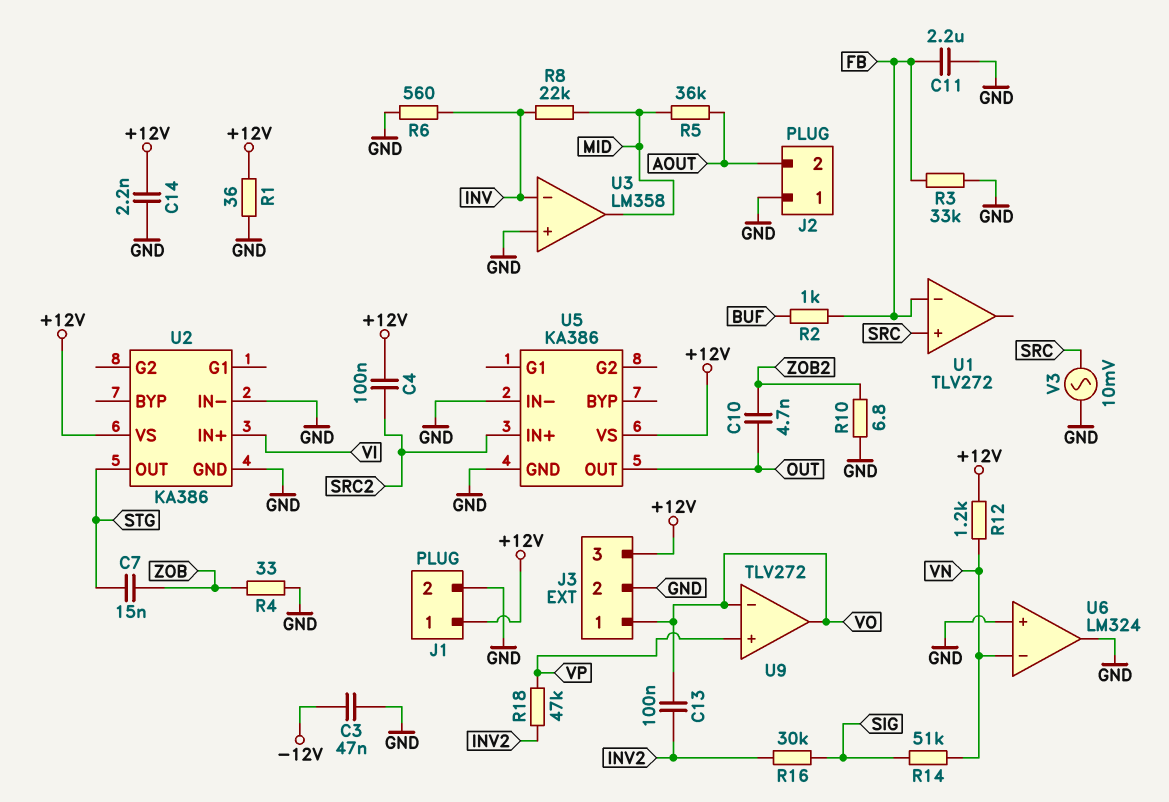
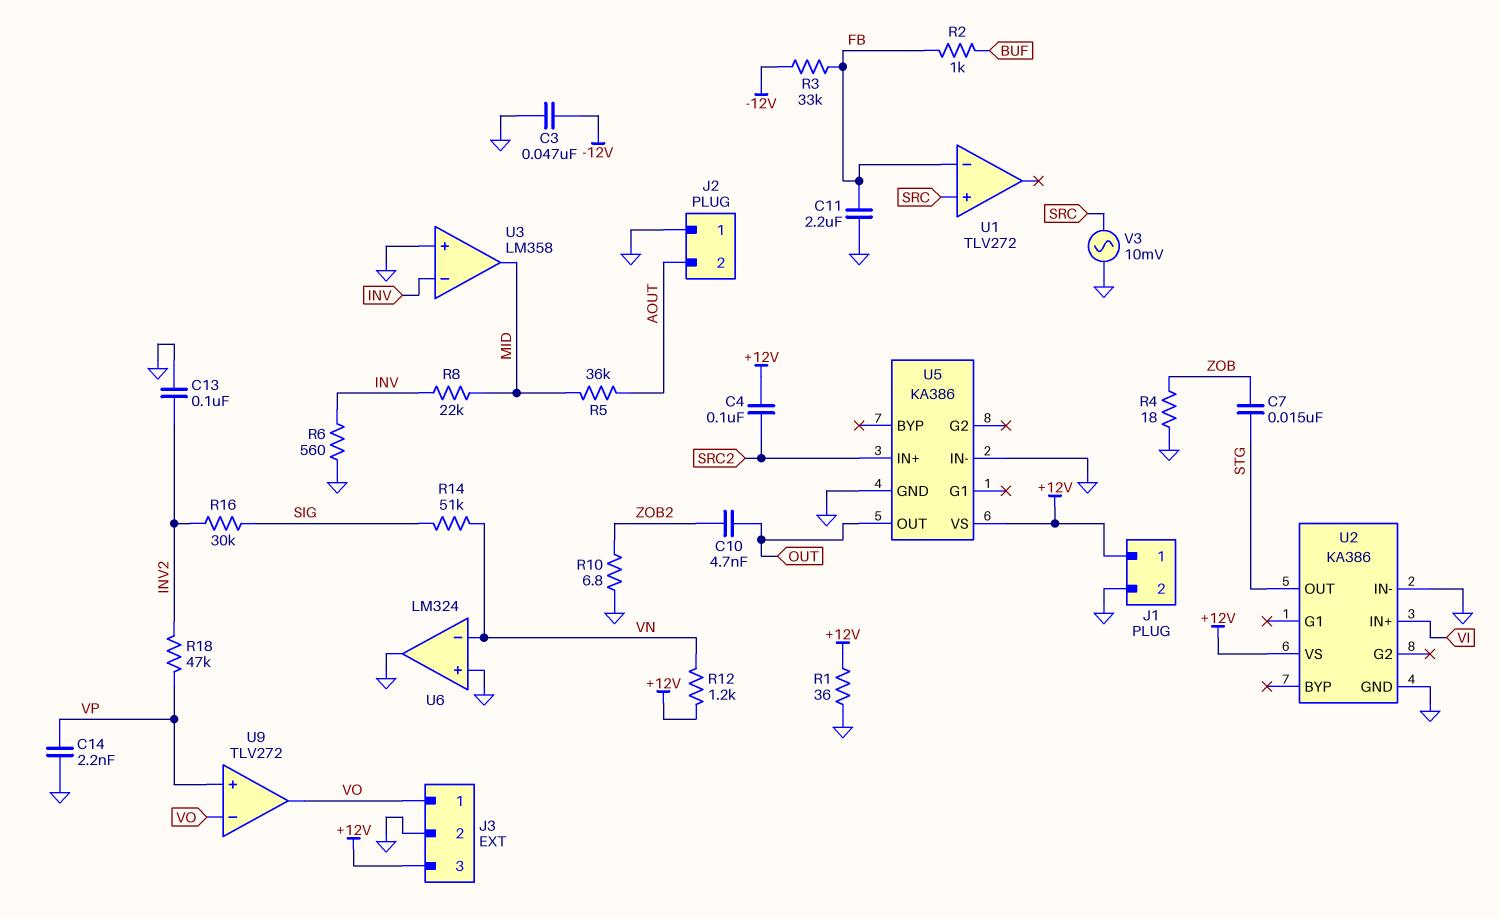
C13: 100nF (INV2, VO) -> 100nF (GND, INV2)
C14: 2.2nF (+12V, GND) -> 2.2nF (GND, VP)
R3: 33k (FB, GND) -> 33k (-12V, FB)
R4: 33 (GND, ZOB) -> 18 (GND, ZOB)

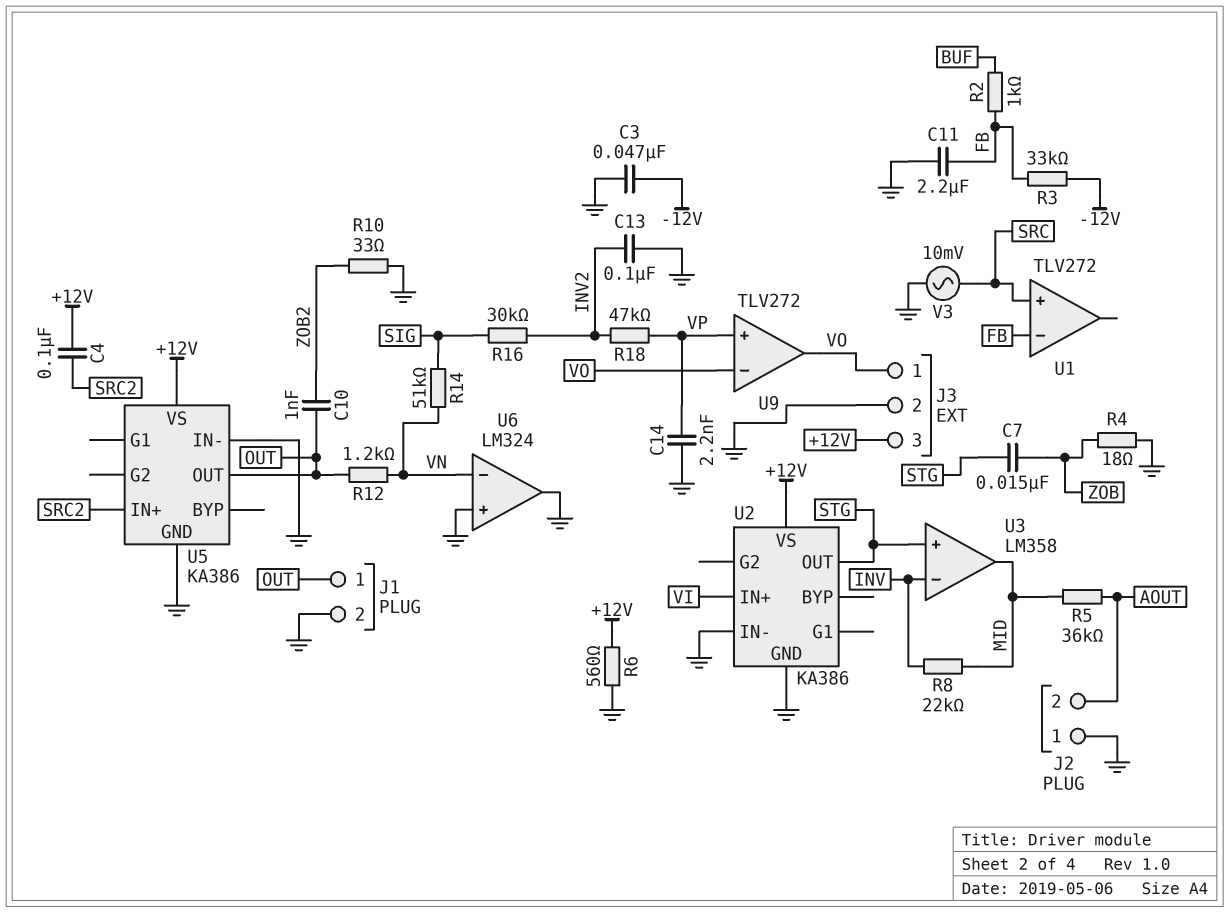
C10: 4.7nF (OUT, ZOB2) -> 1nF (OUT, ZOB2)
J1 pin 1: +12V -> OUT
R1: 36 (+12V, GND) -> none
R6: 560 (GND, INV) -> 560 (+12V, GND)
R10: 6.8 (GND, ZOB2) -> 33 (GND, ZOB2)
R12: 1.2k (+12V, VN) -> 1.2k (OUT, VN)
U3 pin in+: GND -> STG

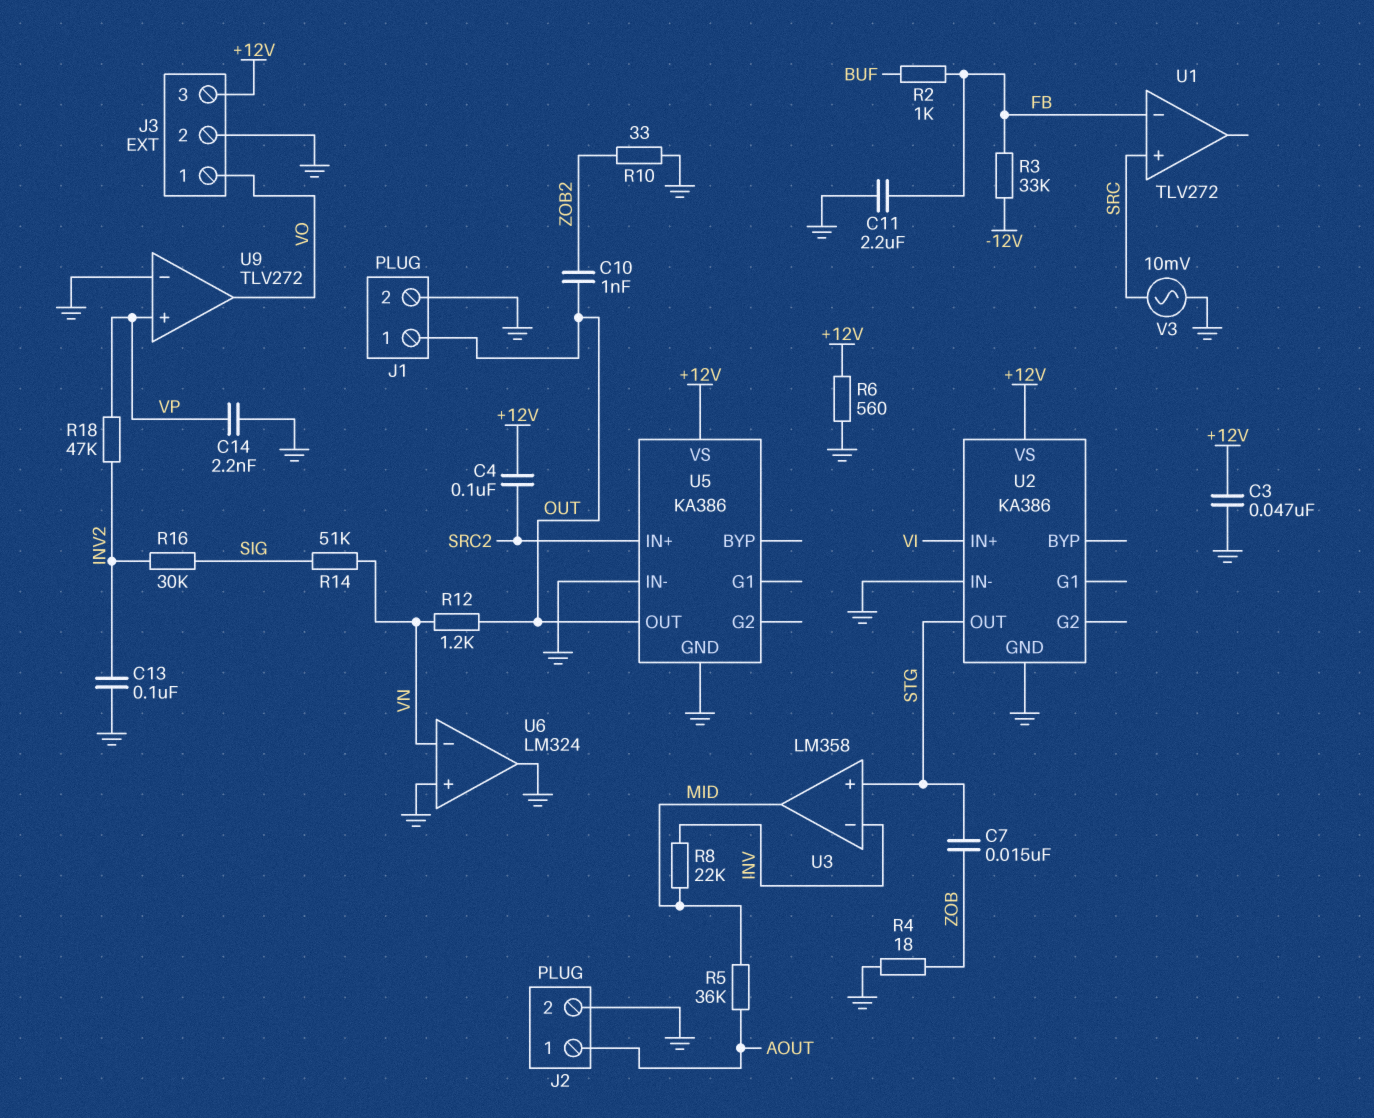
C3: 47nF (-12V, GND) -> 47nF (+12V, GND)
J2 pin 1: GND -> AOUT
J2 pin 2: AOUT -> GND
U9 pin in-: VO -> GND

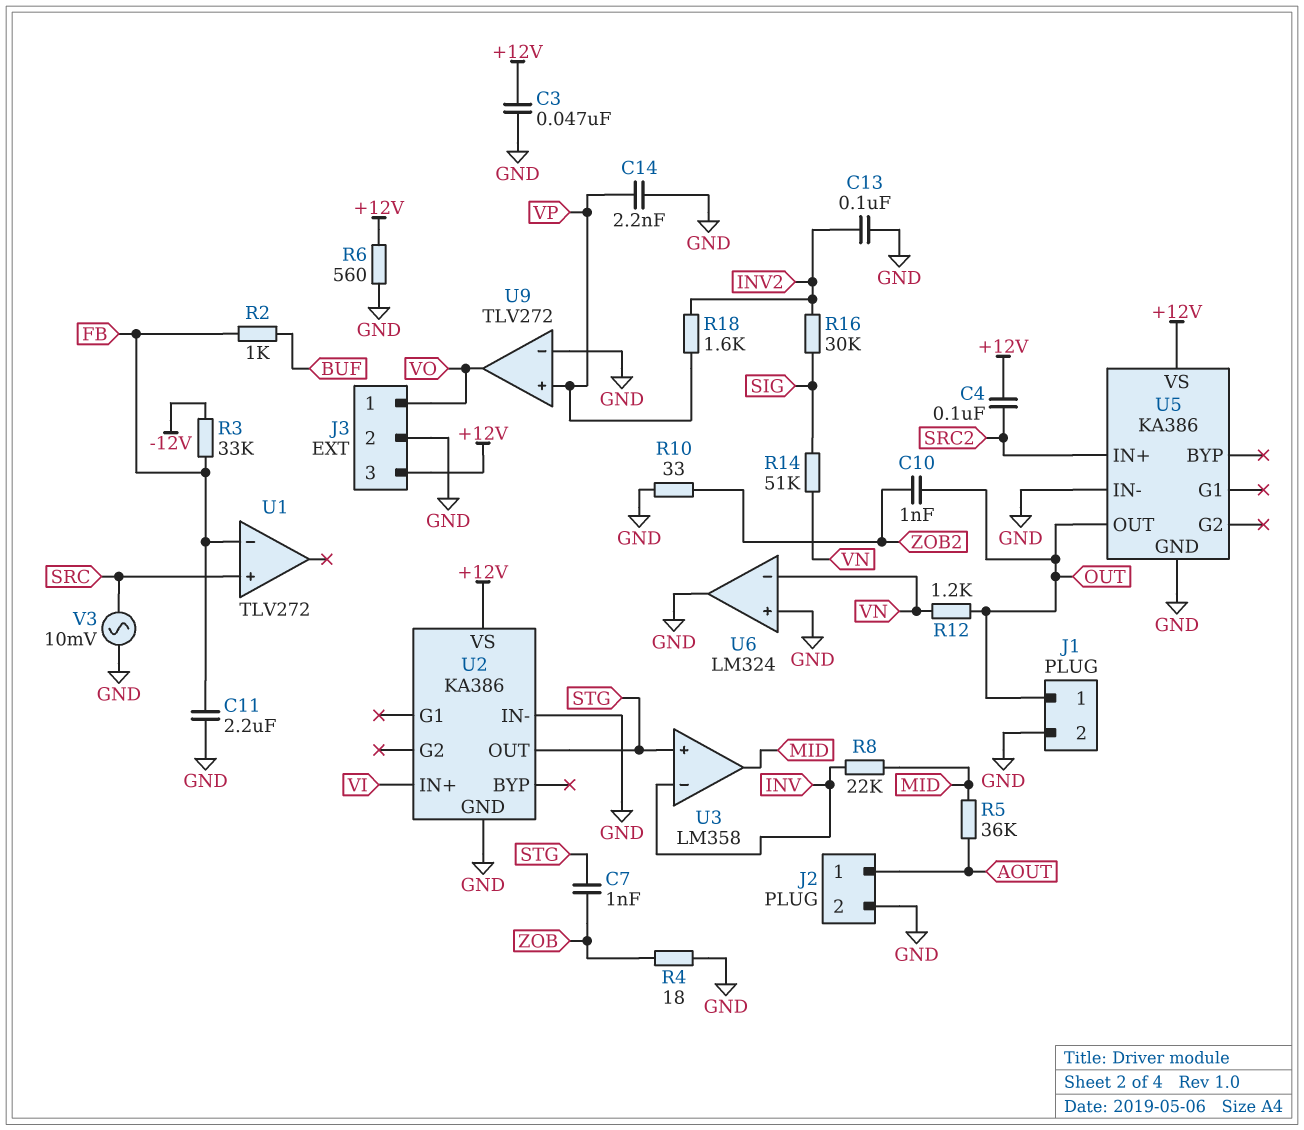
C7: 15nF (STG, ZOB) -> 1nF (STG, ZOB)
R18: 47k (INV2, VP) -> 1.6k (INV2, VP)

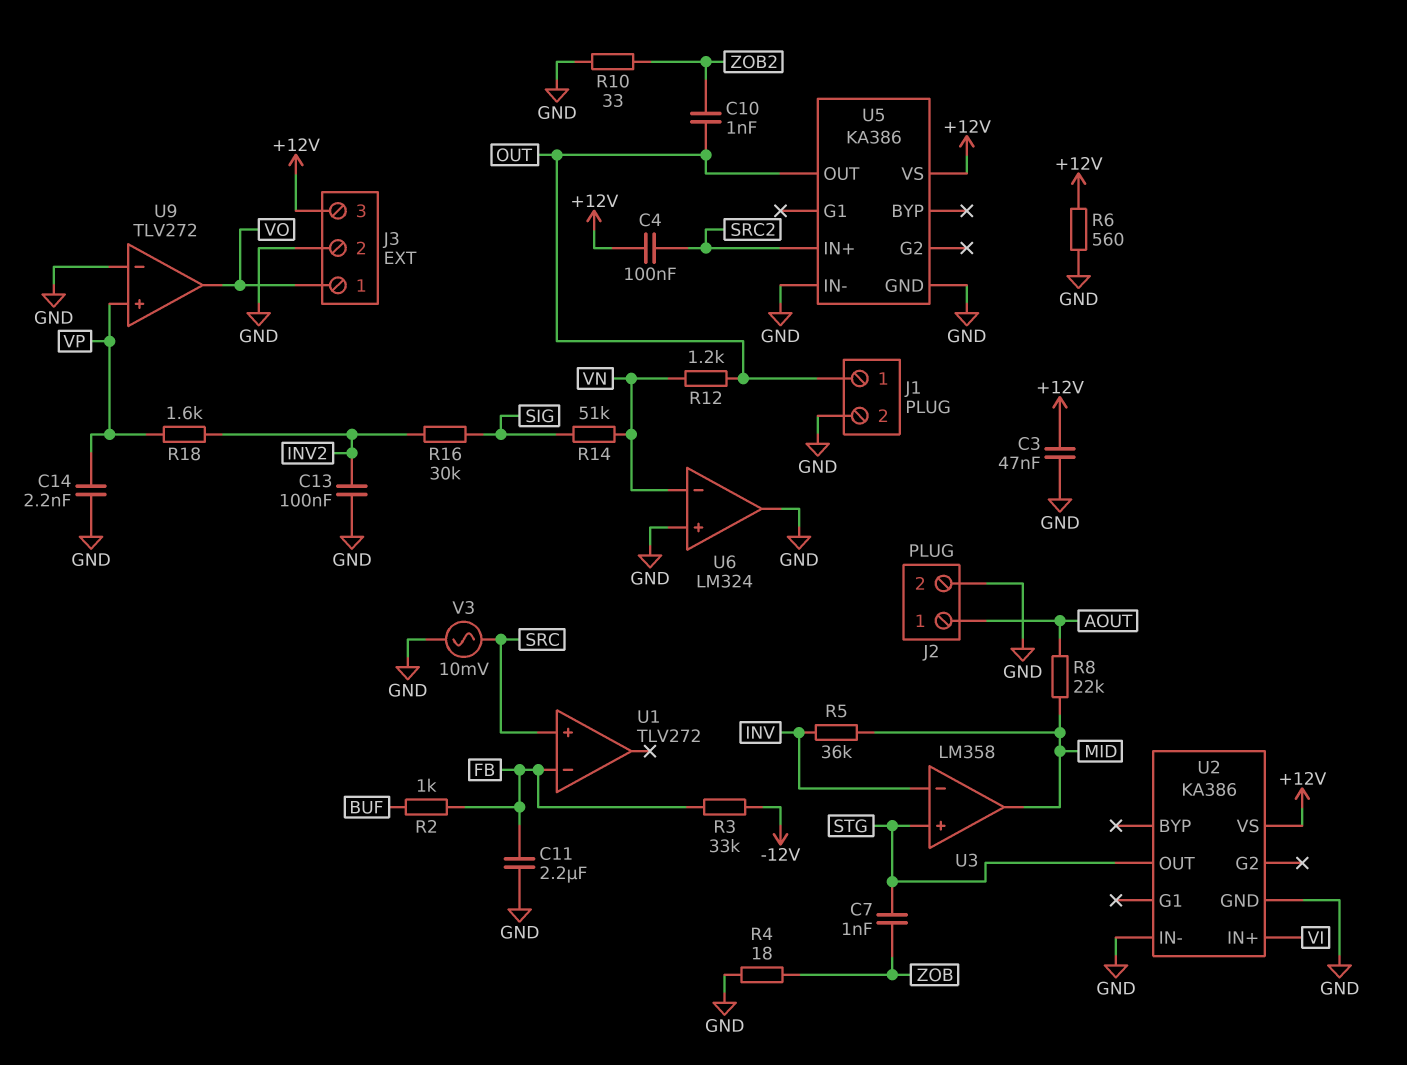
R5: 36k (AOUT, MID) -> 36k (INV, MID)
R8: 22k (INV, MID) -> 22k (AOUT, MID)

